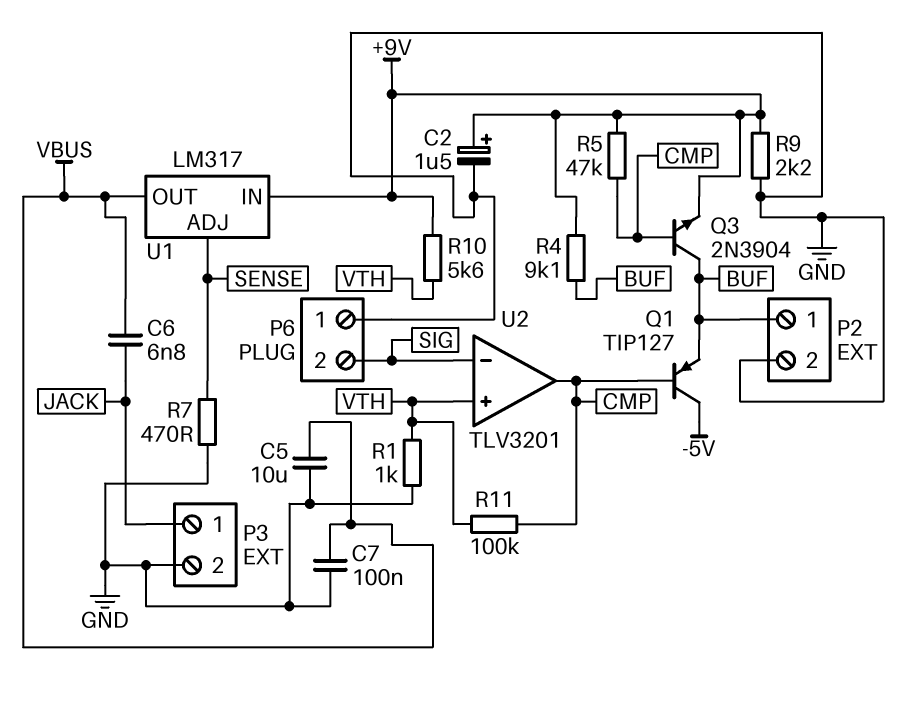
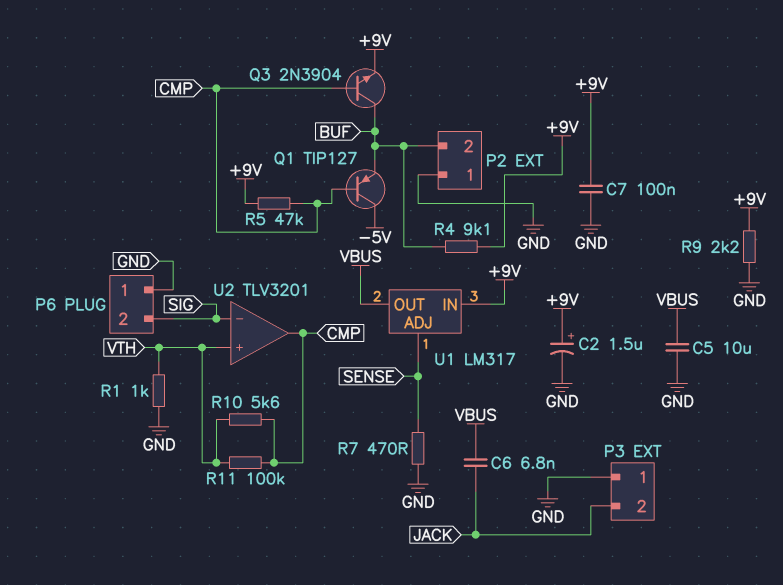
C7: 100nF (GND, VBUS) -> 100nF (+9V, GND)
P2 pin 1: BUF -> GND
P2 pin 2: GND -> BUF
P3 pin 1: JACK -> GND
P3 pin 2: GND -> JACK
R10: 5.6k (+9V, VTH) -> 5.6k (CMP, VTH)

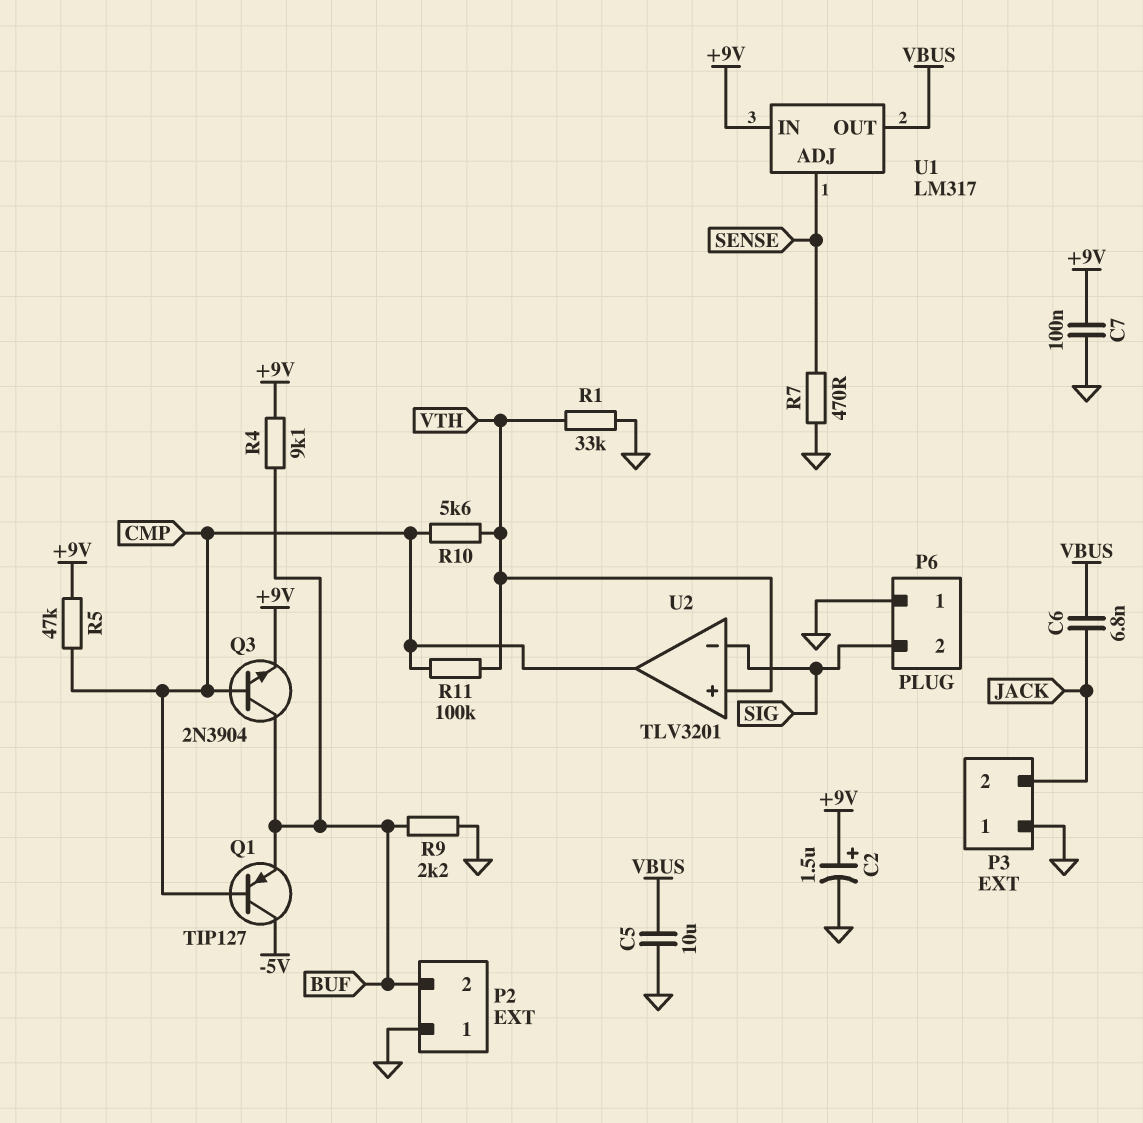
R1: 1k (GND, VTH) -> 33k (GND, VTH)
R9: 2.2k (+9V, GND) -> 2.2k (BUF, GND)

